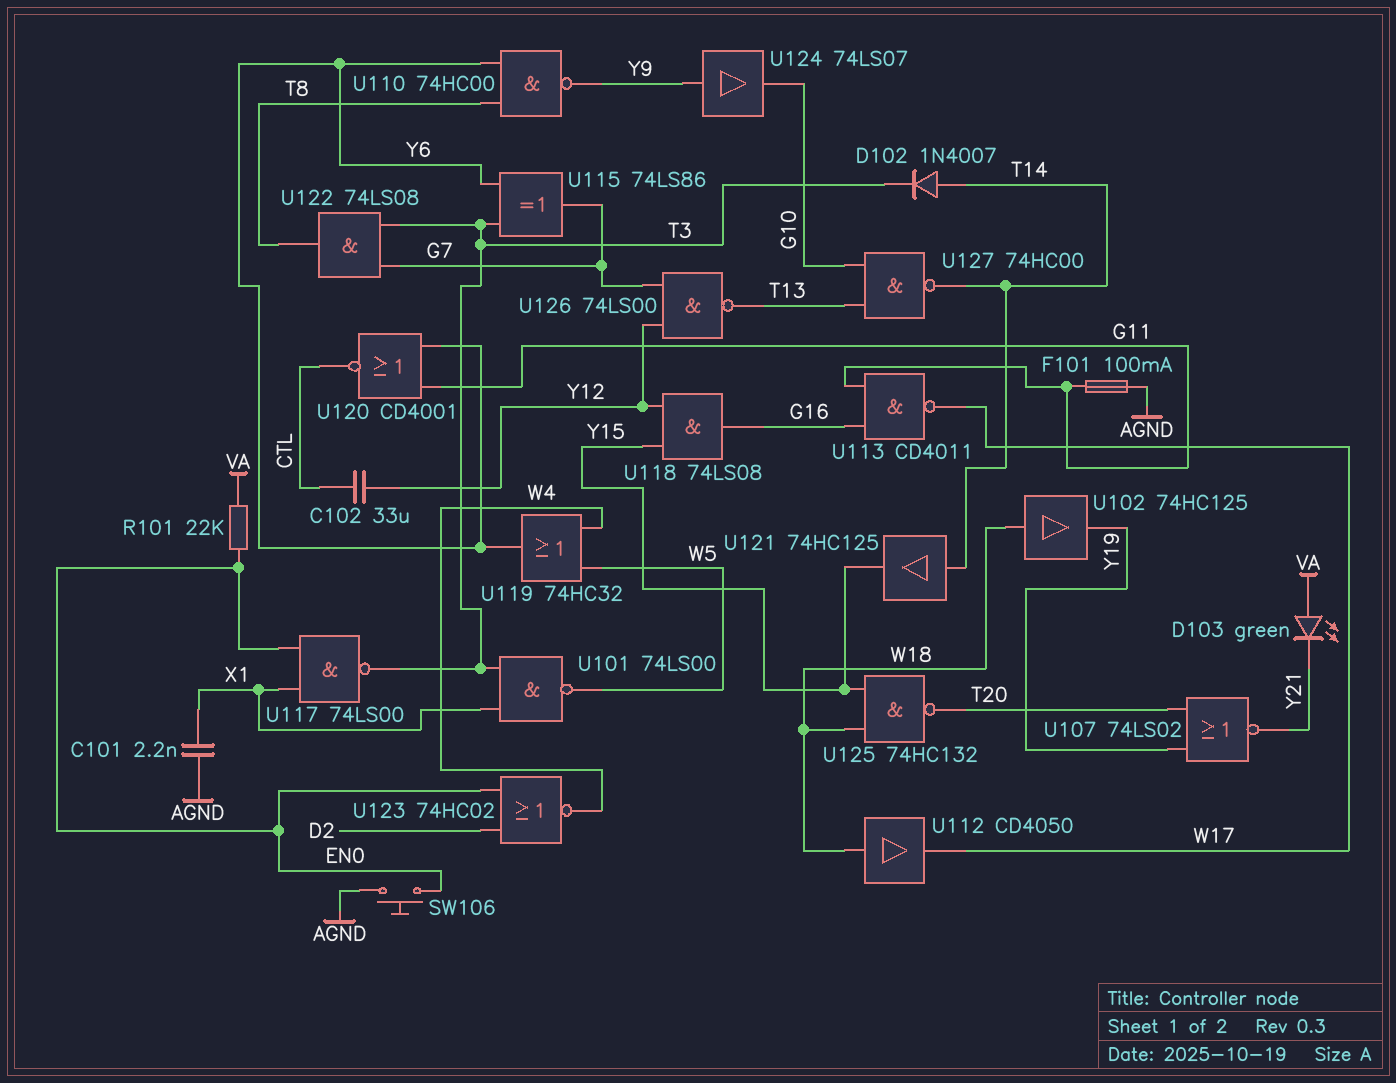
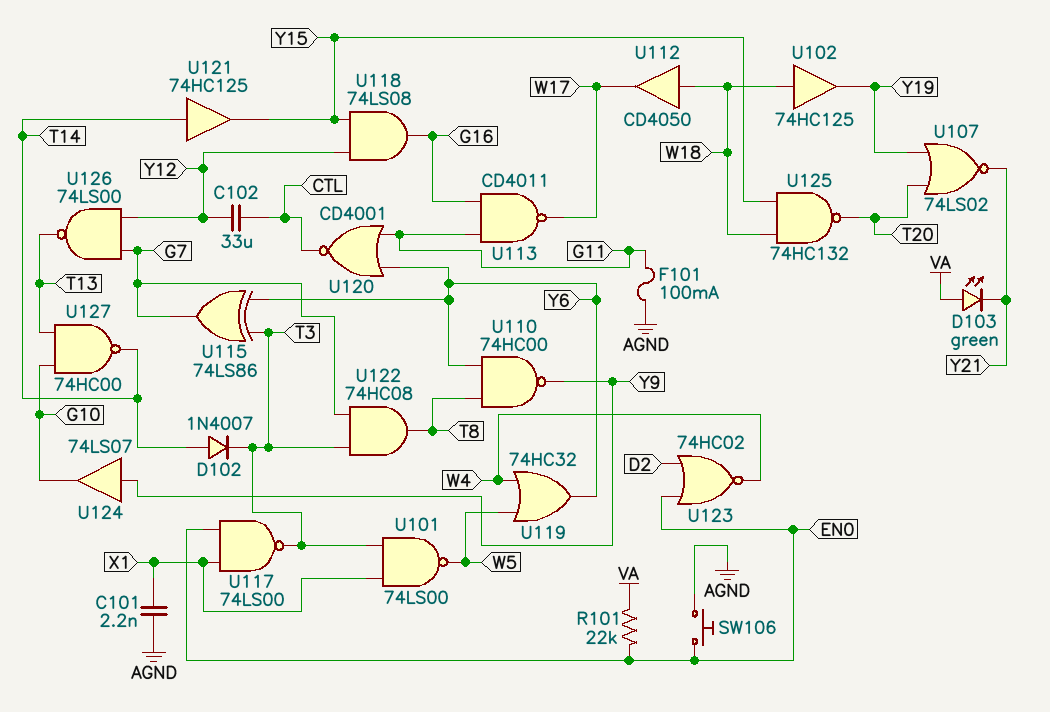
U122: AND 74LS08 (in G7, in T3, out T8) -> AND 74HC08 (in G7, in T3, out T8)

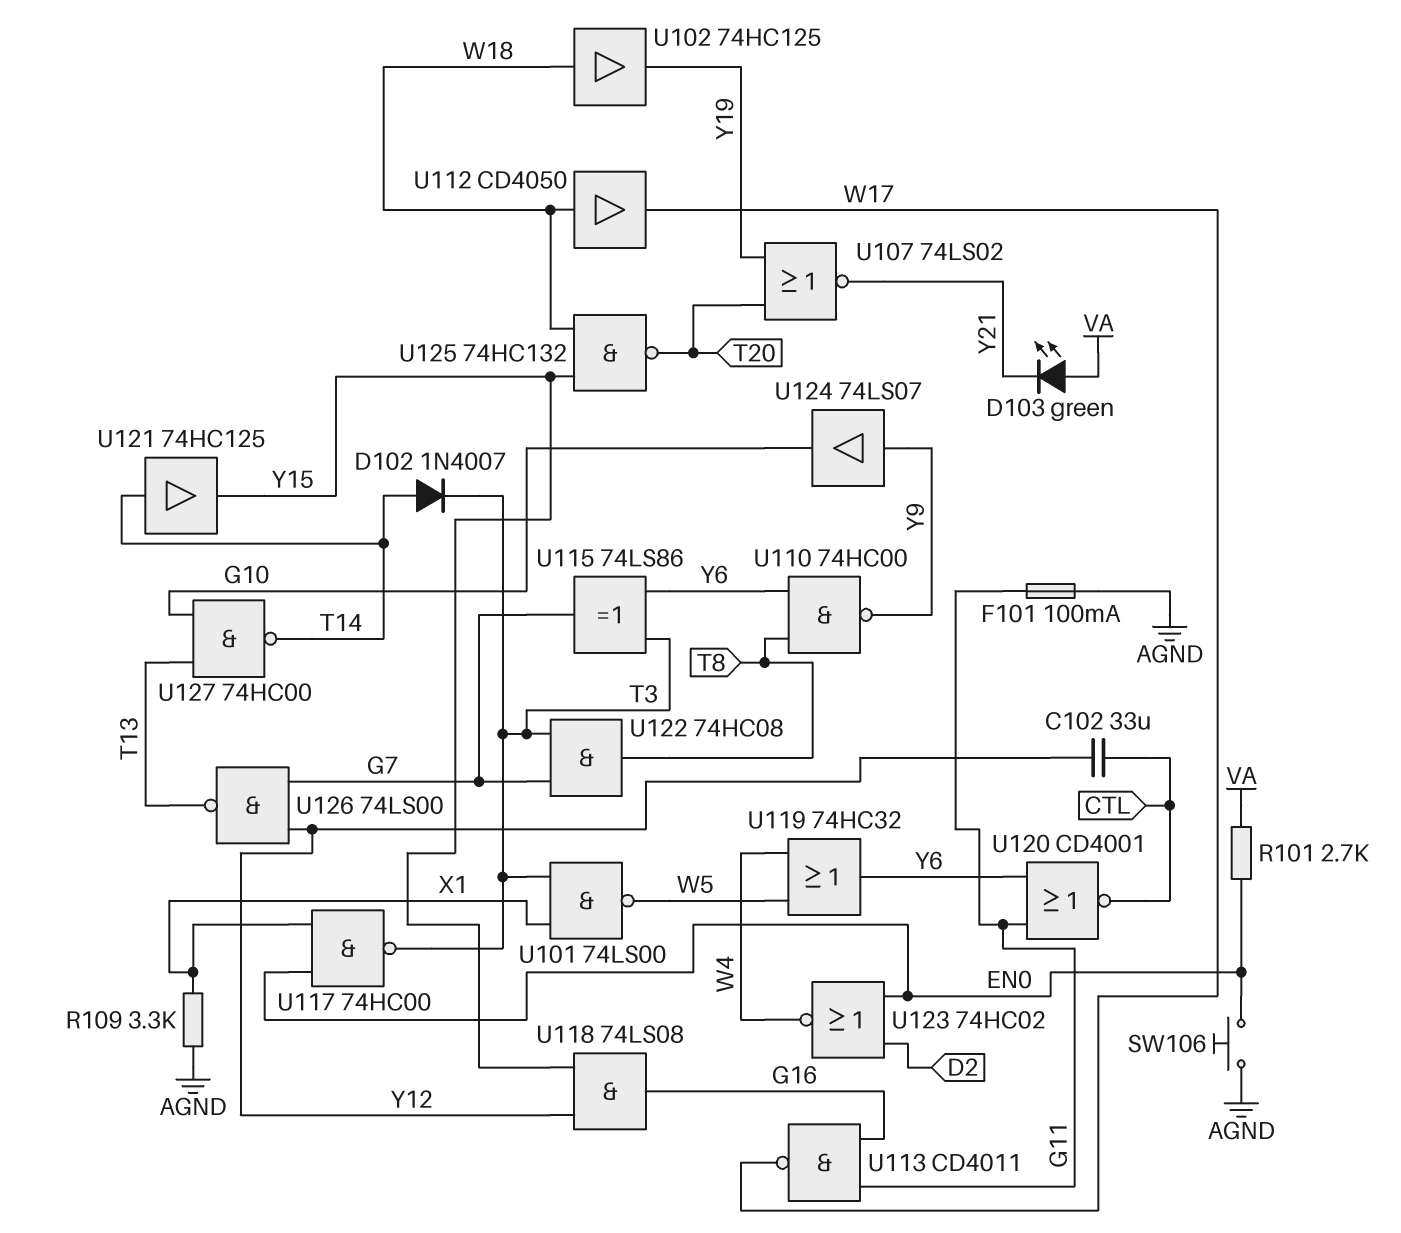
C101: 2.2nF (AGND, X1) -> none
R101: 22k (EN0, VA) -> 2.7k (EN0, VA)
R109: none -> 3.3k (AGND, X1)
U117: NAND 74LS00 (in EN0, in X1, out T3) -> NAND 74HC00 (in EN0, in X1, out T3)

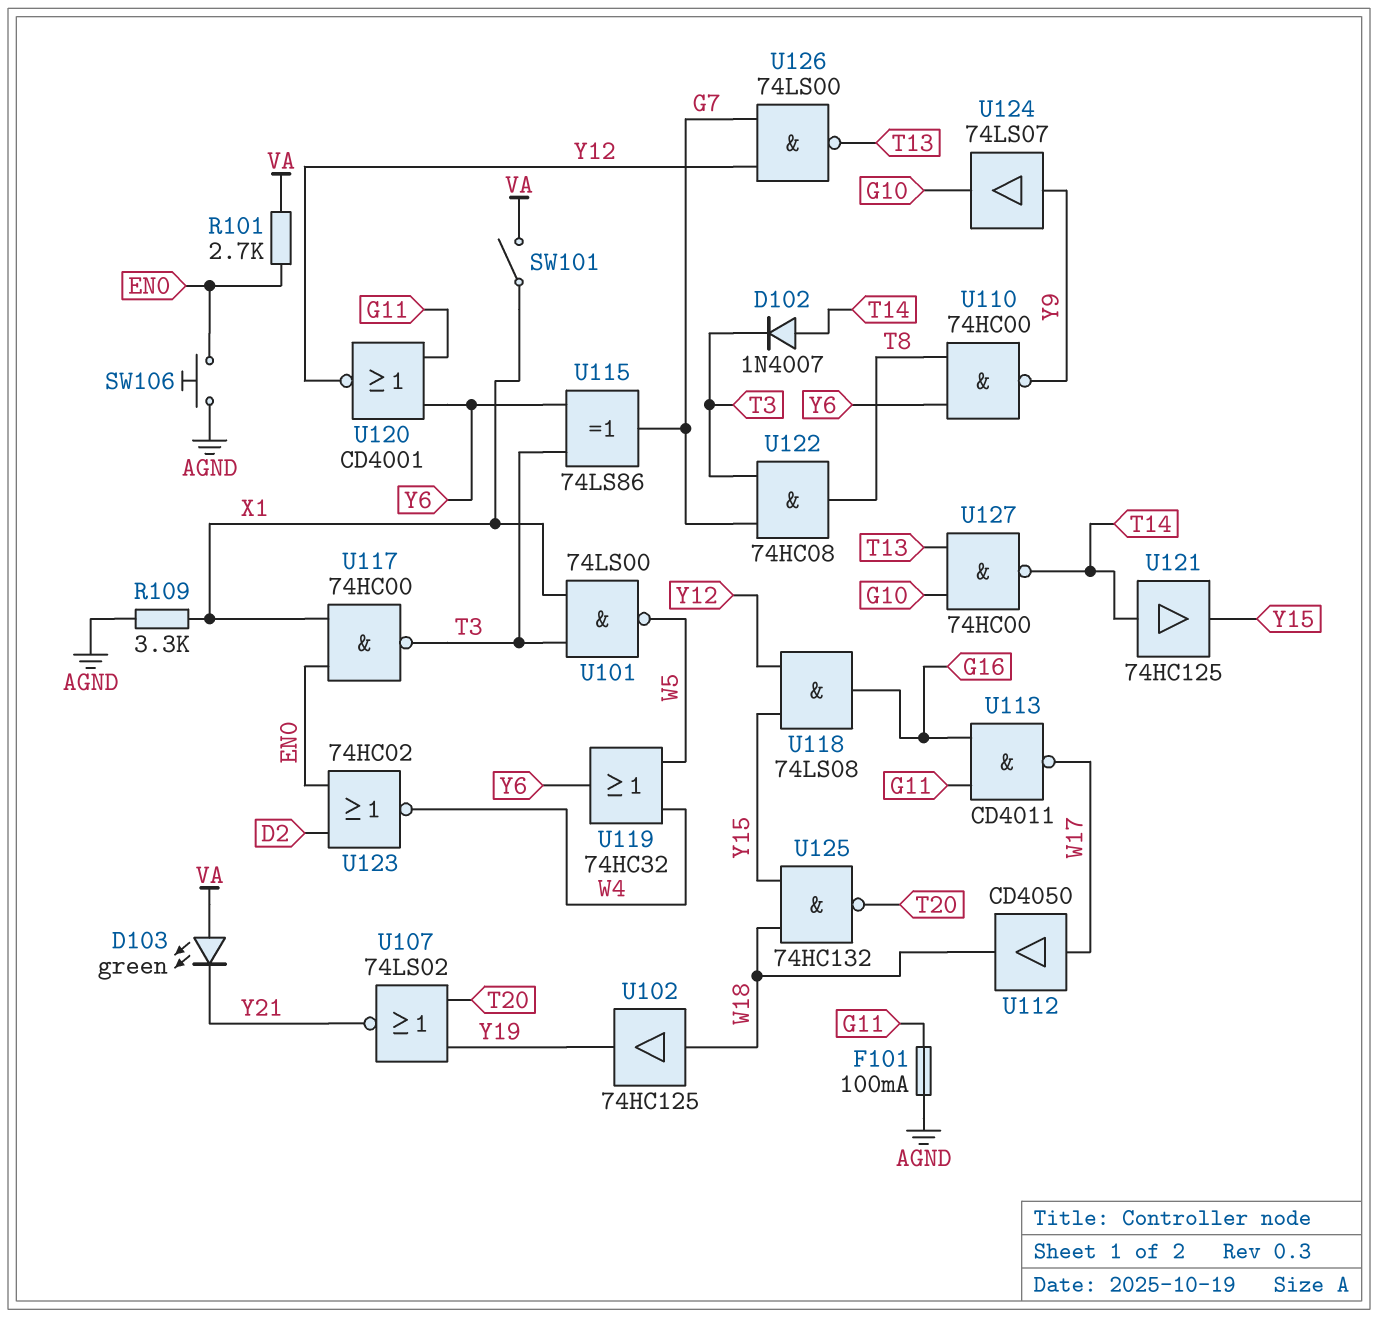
C102: 33uF (CTL, Y12) -> none
SW101: none -> switch (VA, X1)
U112: buffer CD4050 (in W18, out W17) -> buffer CD4050 (in W17, out W18)
U120: NOR CD4001 (in G11, in Y6, out CTL) -> NOR CD4001 (in G11, in Y6, out Y12)

